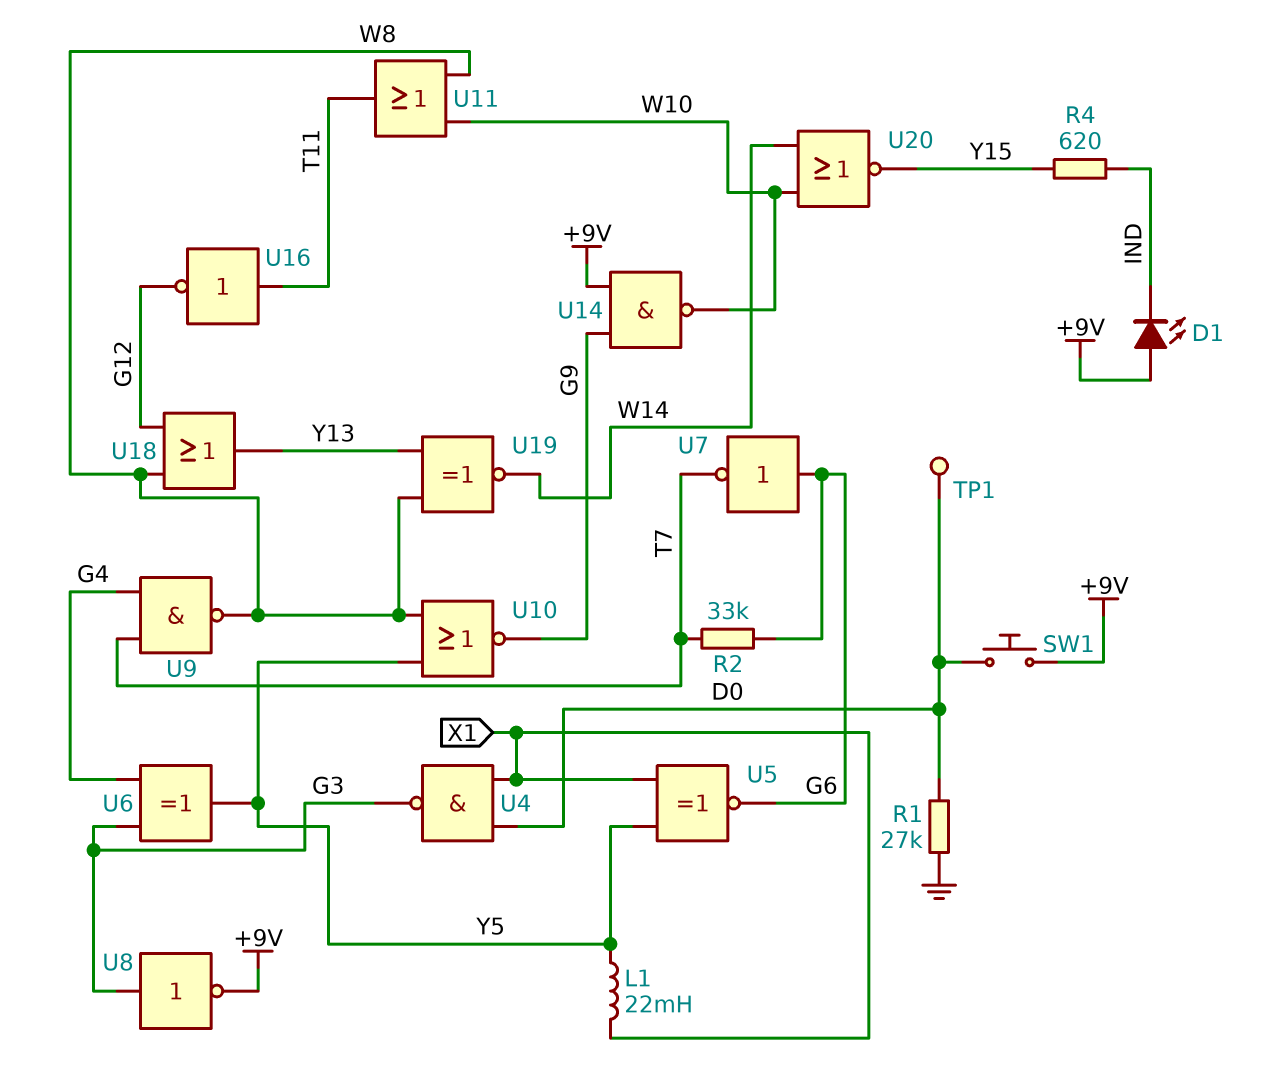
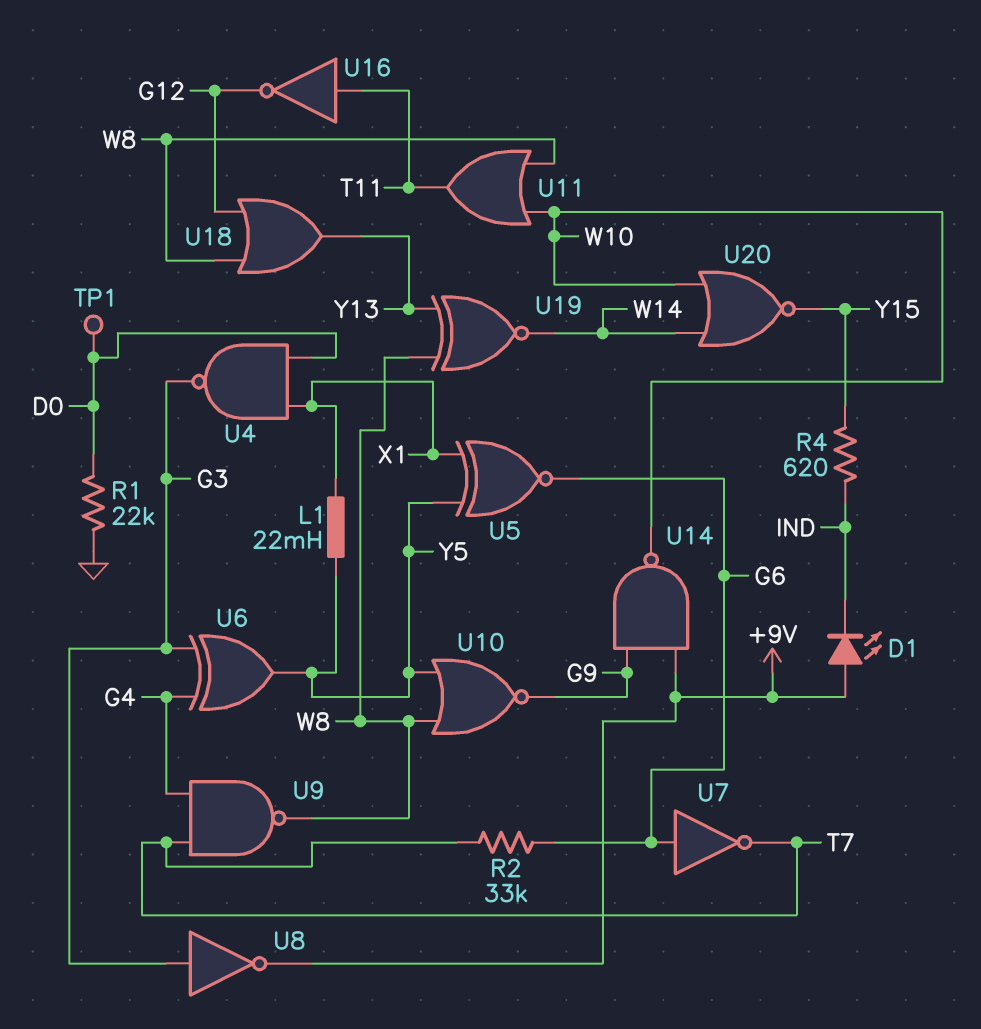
R1: 27k (D0, GND) -> 22k (D0, GND)
SW1: button (+9V, D0) -> none

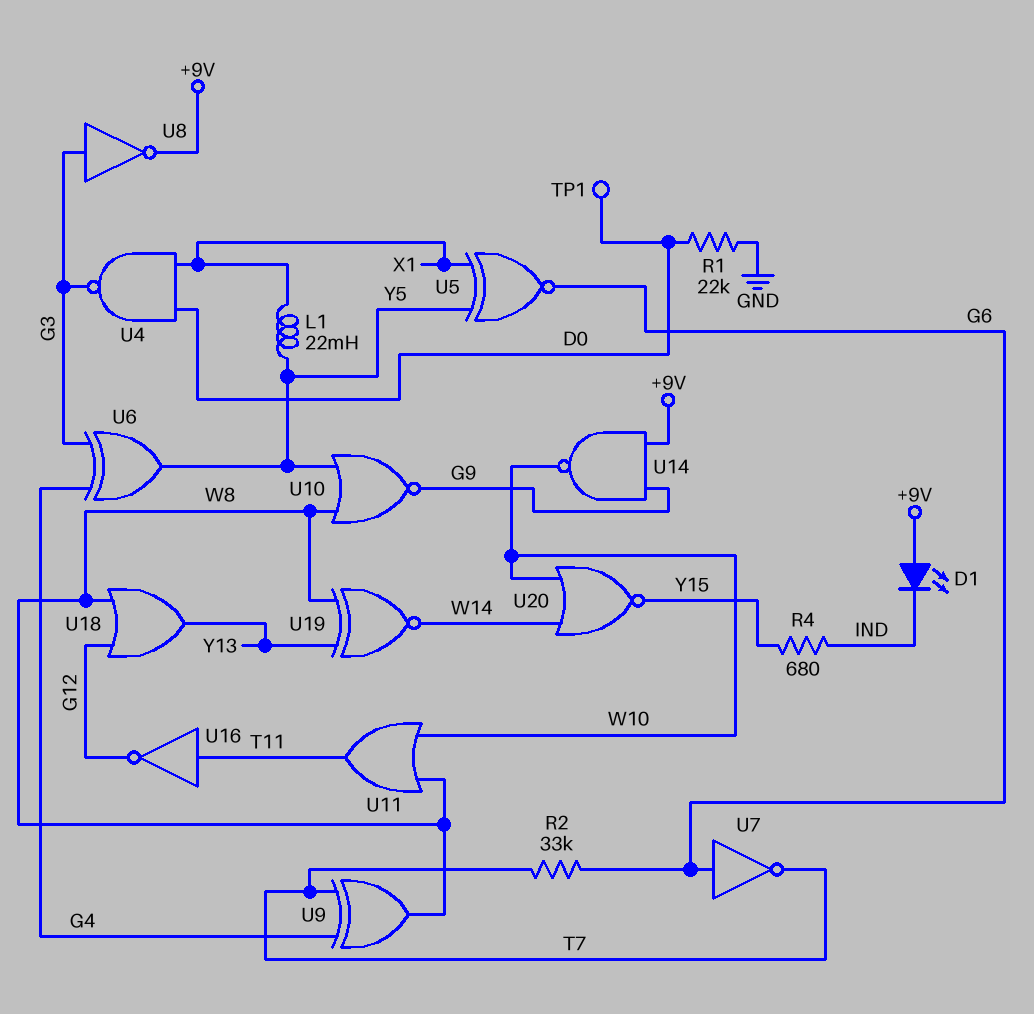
R4: 620 (IND, Y15) -> 680 (IND, Y15)
U9: NAND (in G4, in T7, out W8) -> XOR (in G4, in T7, out W8)

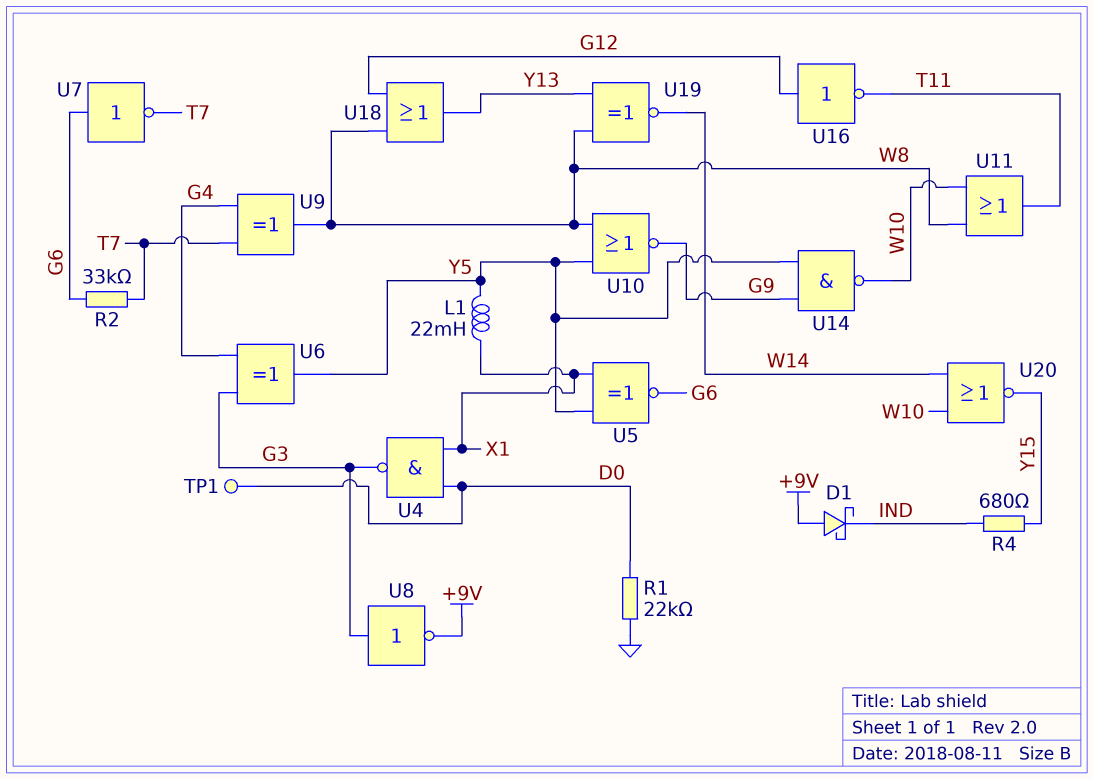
D1: LED (A +9V, K IND) -> schottky (A +9V, K IND)
U14: NAND (in +9V, in G9, out W10) -> NAND (in G9, in Y5, out W10)
U16: NOT (in T11, out G12) -> NOT (in G12, out T11)

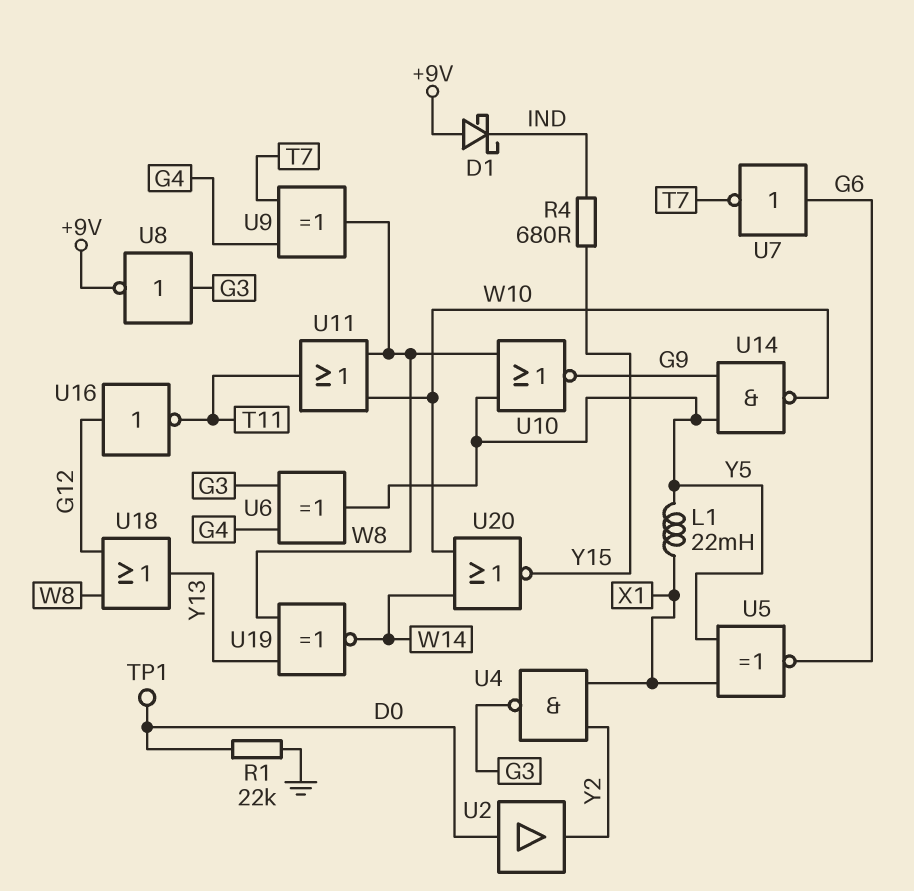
R2: 33k (G6, T7) -> none
U2: none -> buffer (in D0, out Y2)
U4: NAND (in D0, in X1, out G3) -> NAND (in X1, in Y2, out G3)

